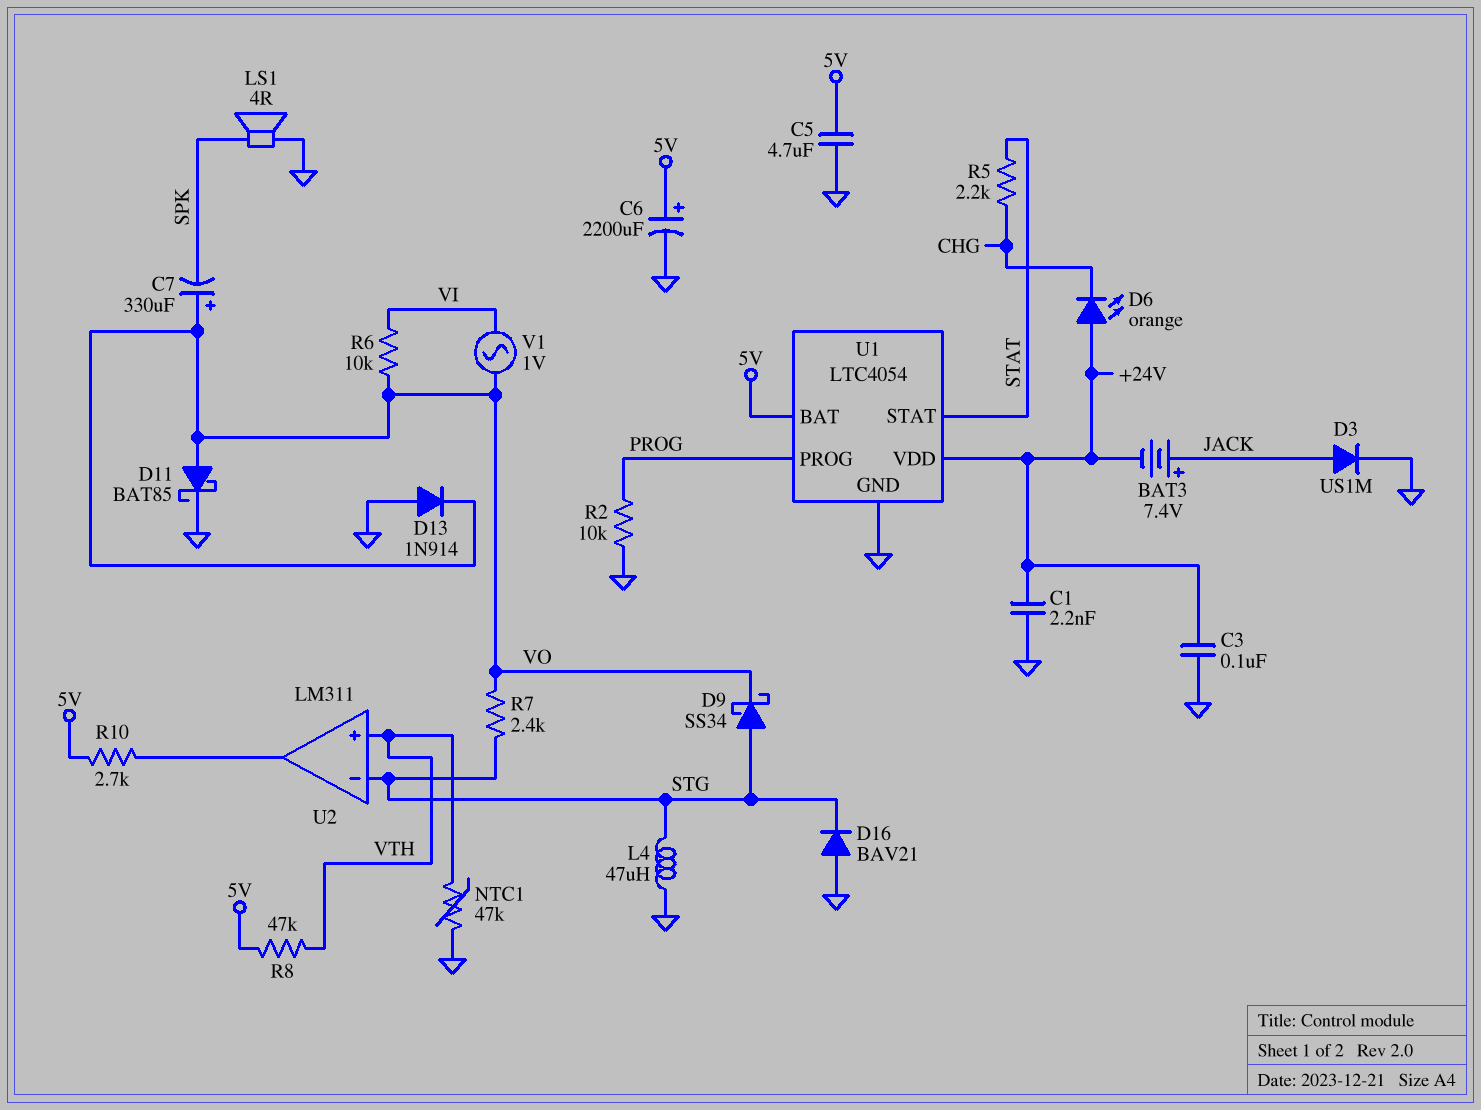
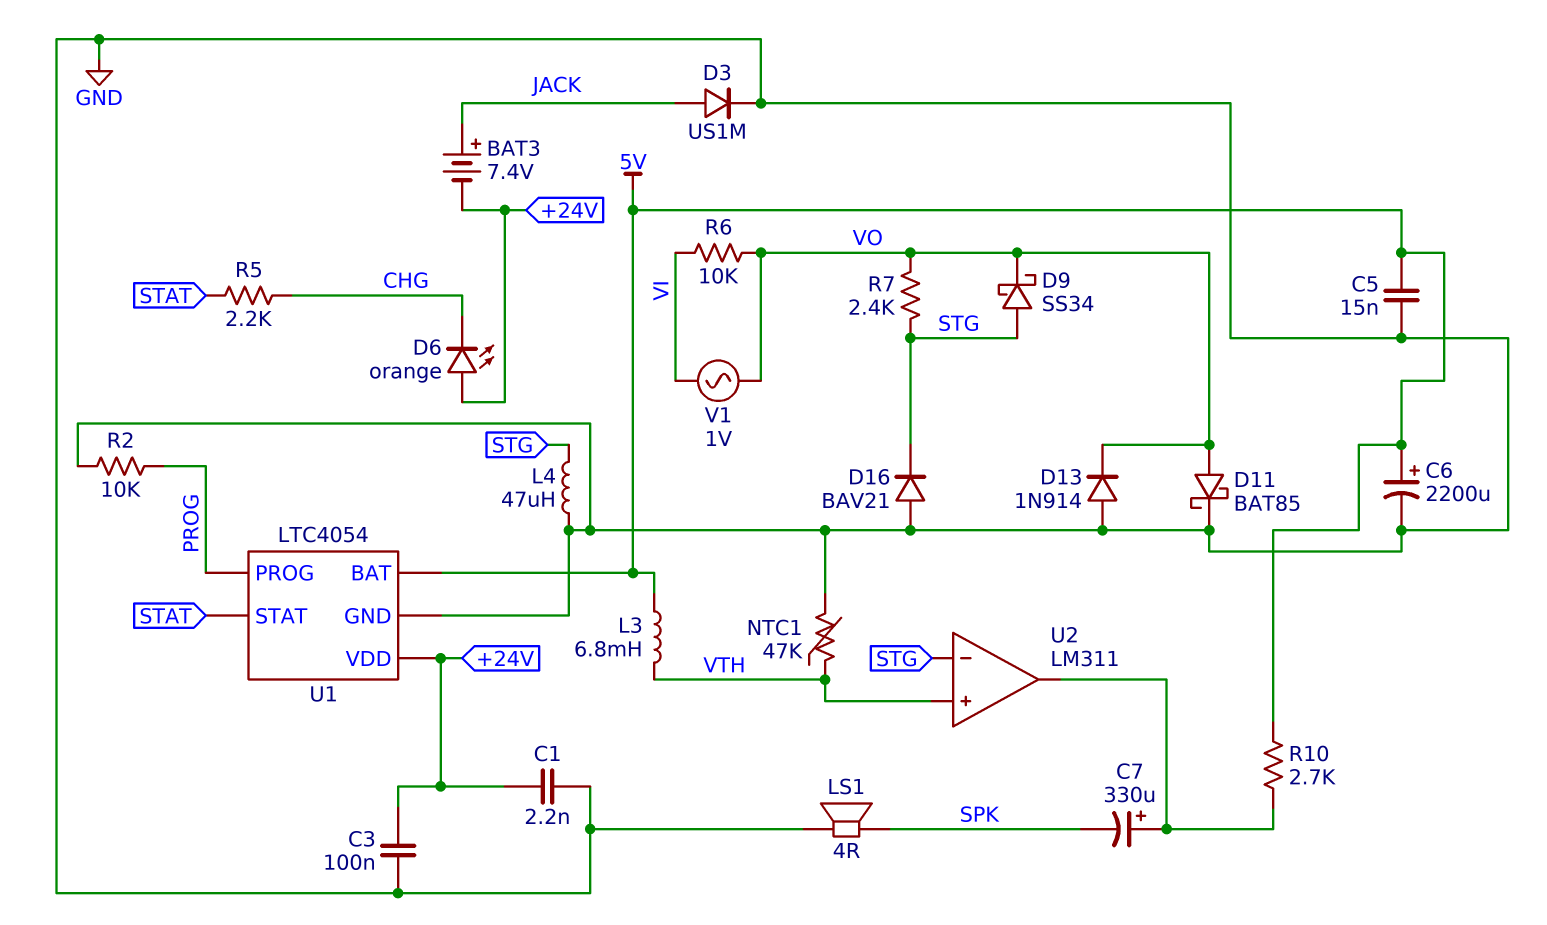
C5: 4.7uF (5V, GND) -> 15nF (5V, GND)
C7: 330uF (plus VO, minus SPK) -> 330uF (plus U2/out, minus SPK)
L3: none -> 6.8mH (5V, VTH)
R8: 47k (5V, VTH) -> none

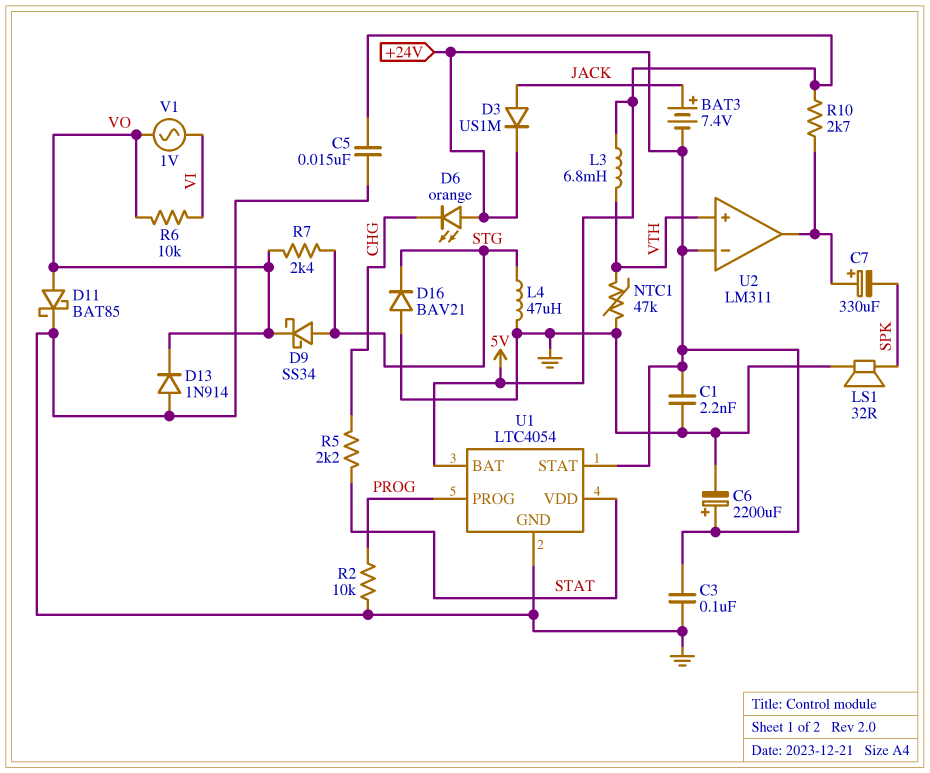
C6: 2200uF (plus 5V, minus GND) -> 2200uF (plus +24V, minus GND)
D3: diode US1M (A JACK, K GND) -> diode US1M (A JACK, K +24V)
LS1: speaker 4R (GND, SPK) -> speaker 32R (GND, SPK)
U1 pin STAT: STAT -> +24V
U1 pin VDD: +24V -> STAT
U2 pin in-: STG -> +24V

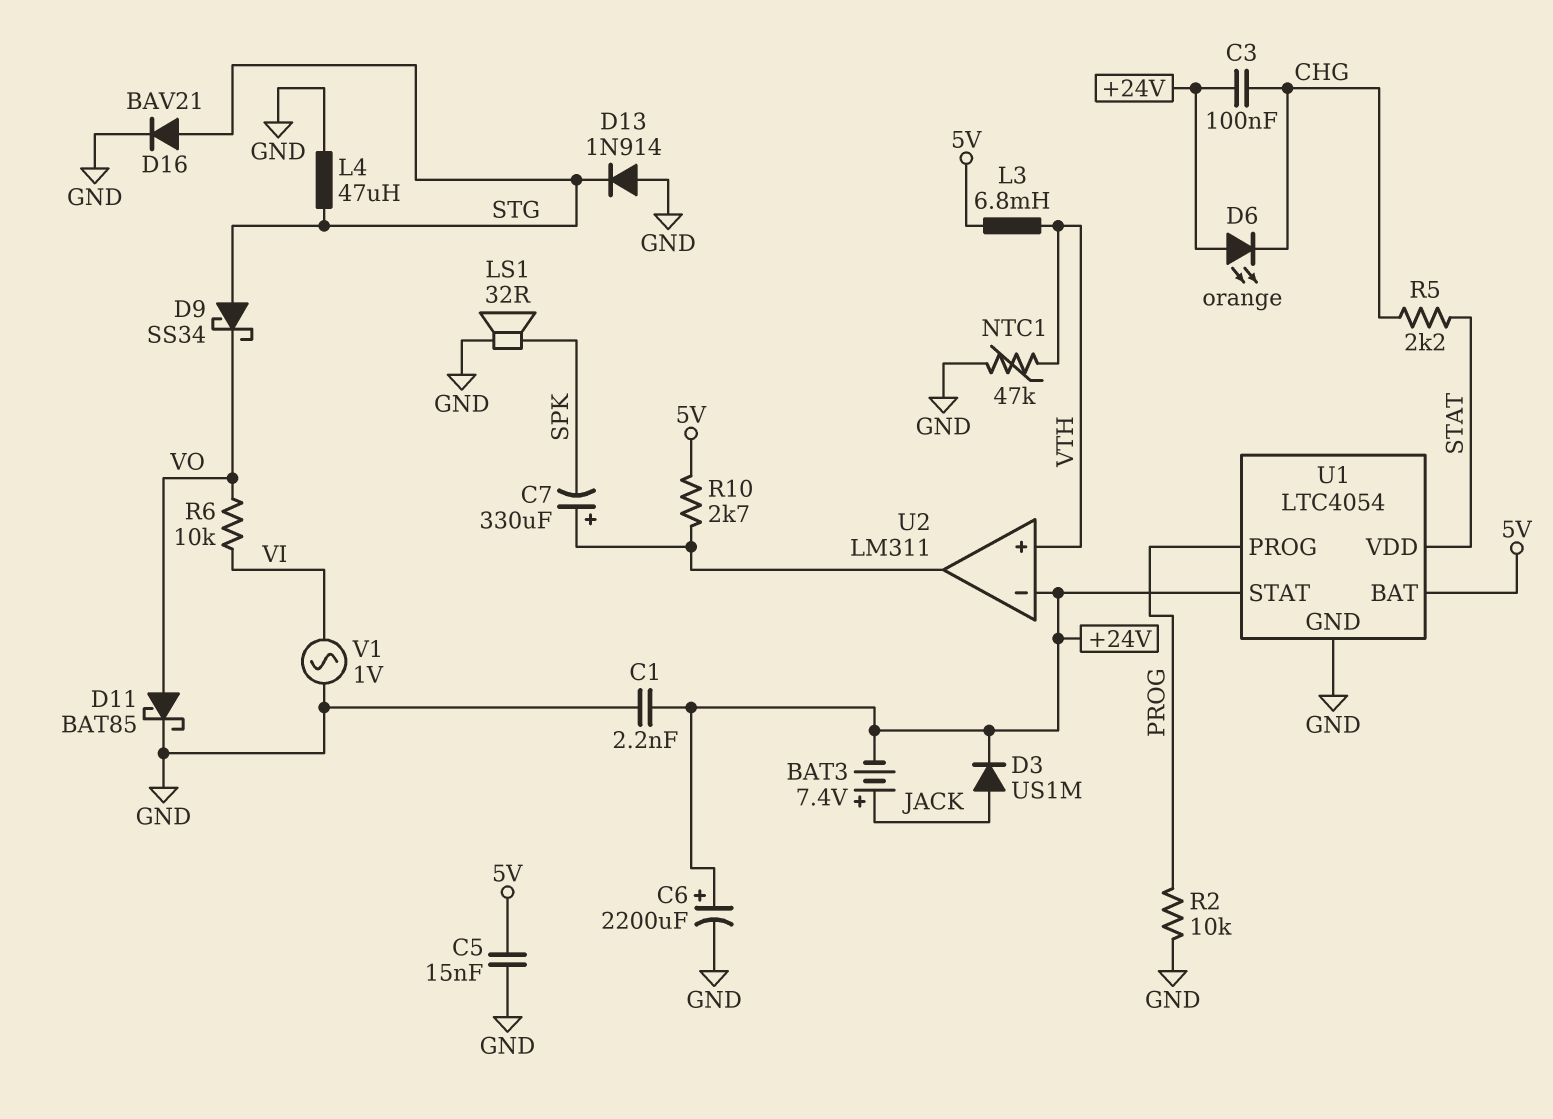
C3: 100nF (+24V, GND) -> 100nF (+24V, CHG)
D13: diode 1N914 (A GND, K VO) -> diode 1N914 (A GND, K STG)
D16: diode BAV21 (A GND, K STG) -> diode BAV21 (A STG, K GND)
R7: 2.4k (STG, VO) -> none
V1: AC 1V (VI, VO) -> AC 1V (GND, VI)

